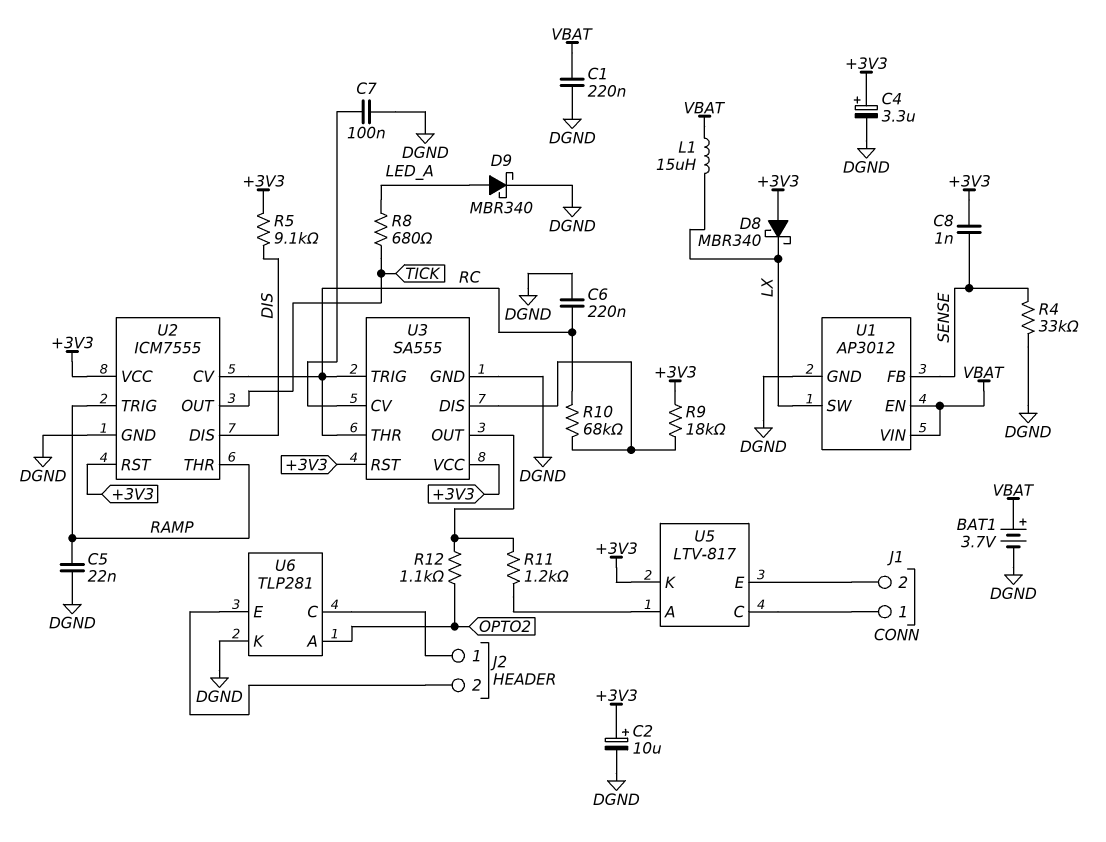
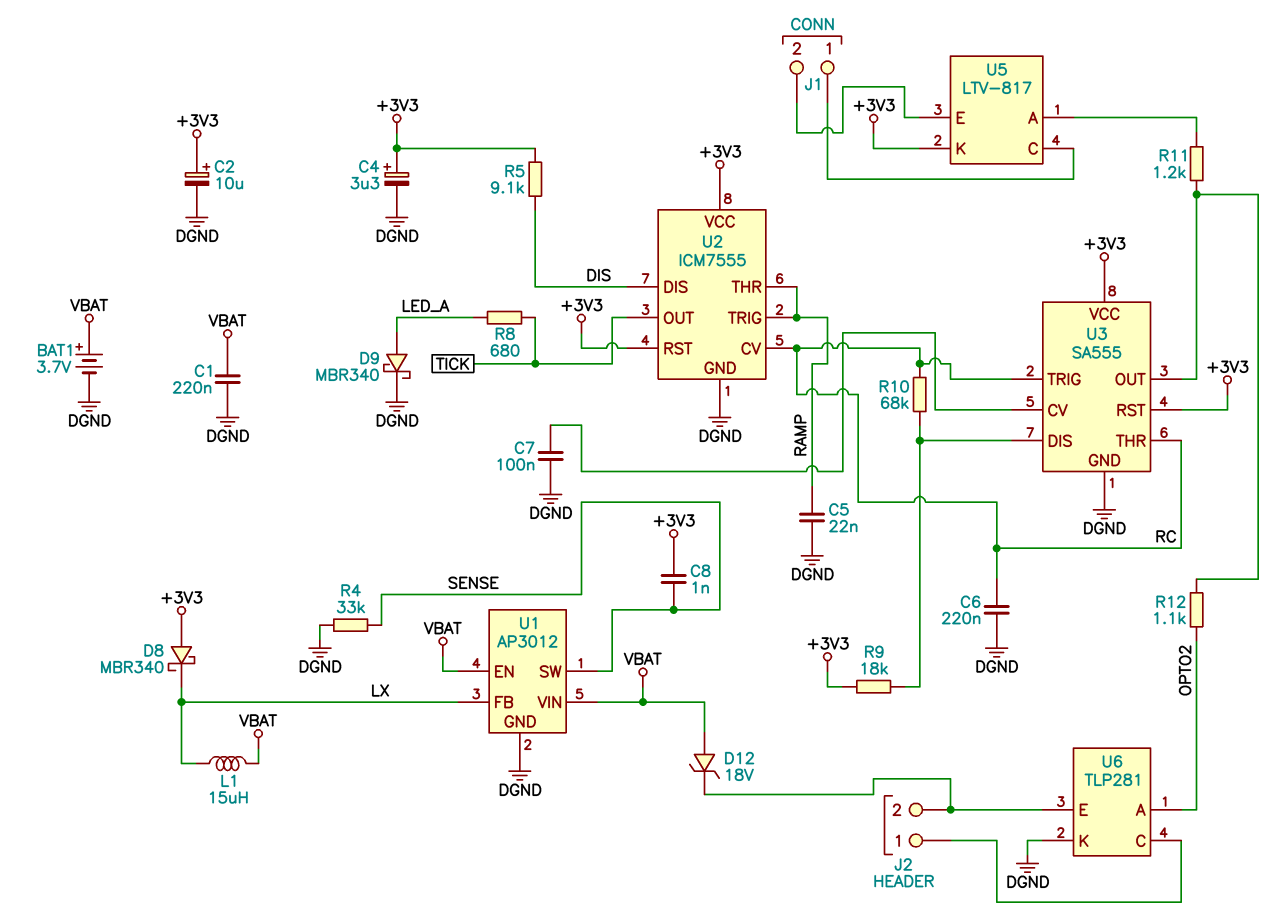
D12: none -> zener 18V (A VBAT, K J2/2)
U1 pin FB: SENSE -> LX
U1 pin SW: LX -> SENSE

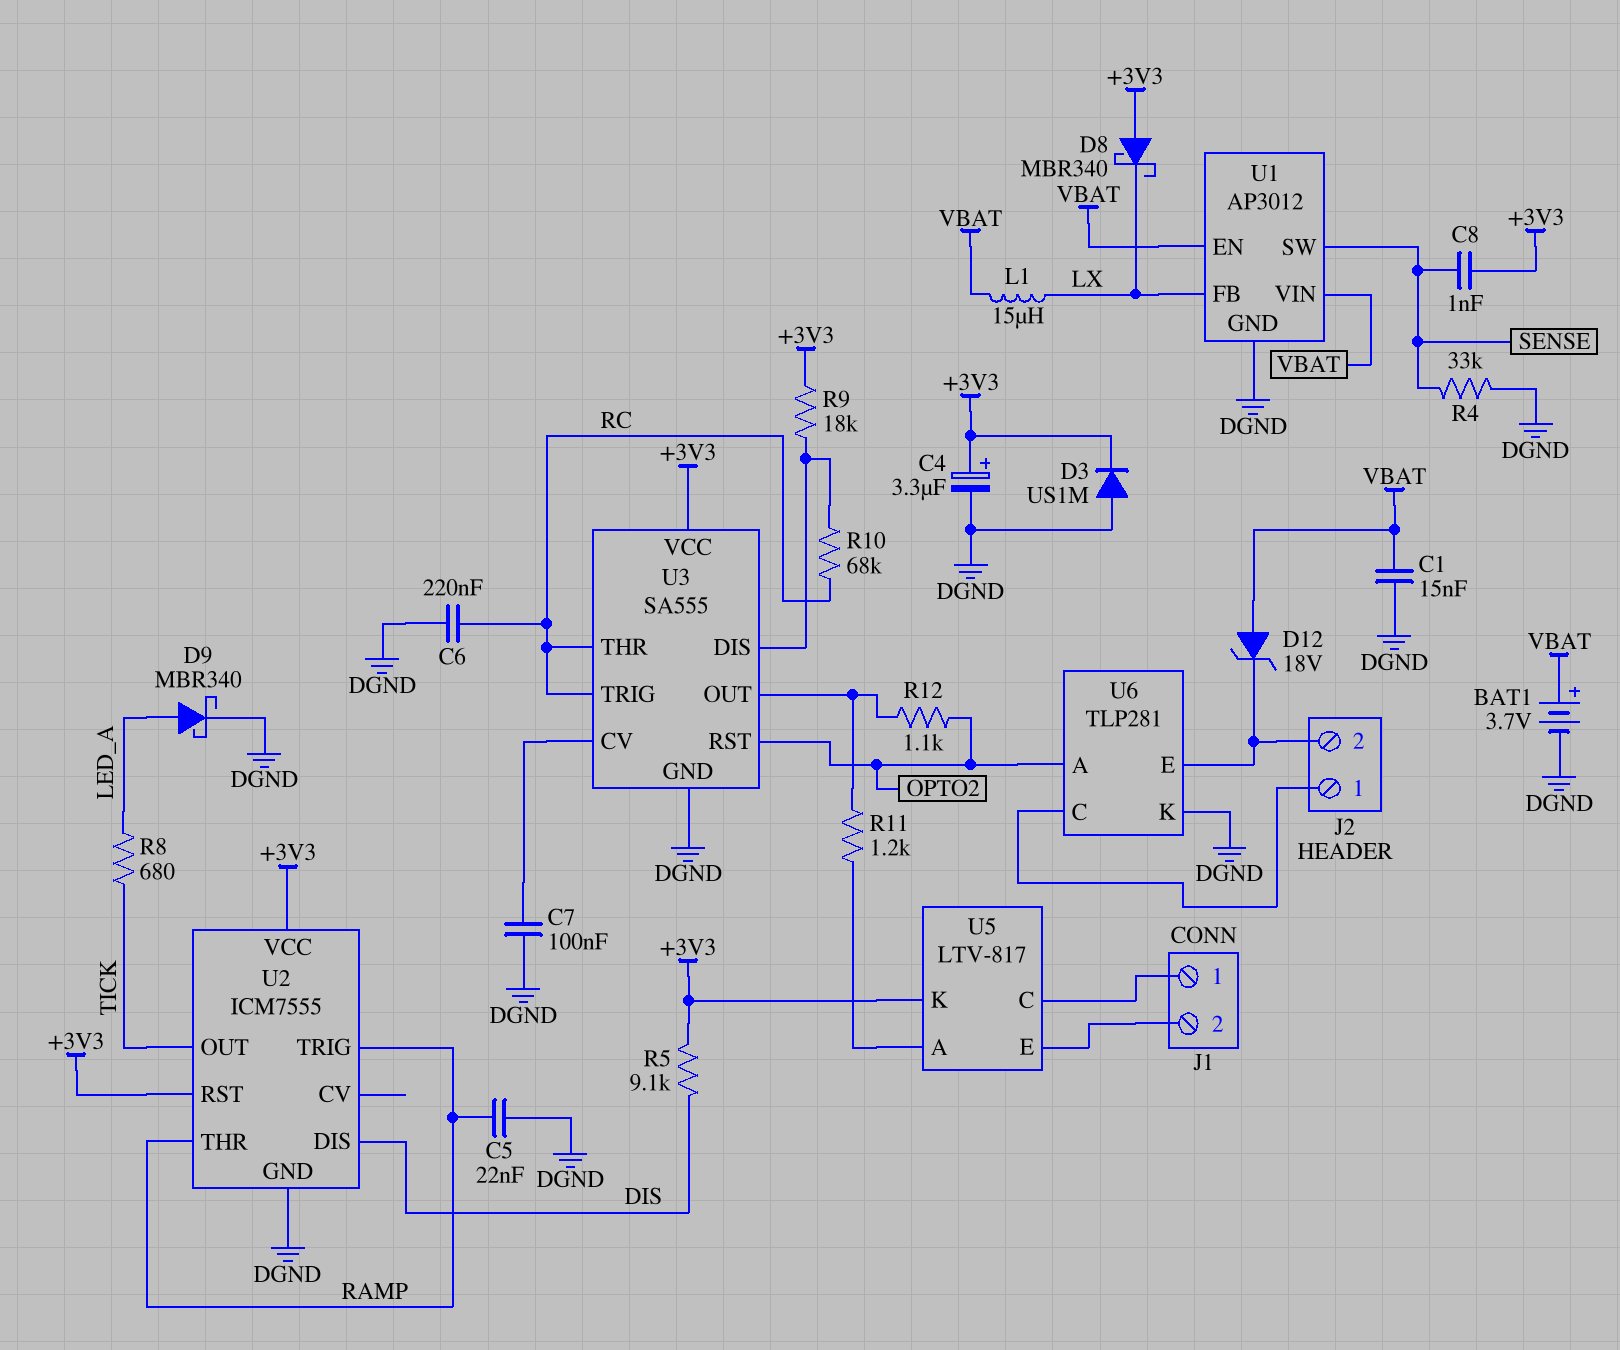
C1: 220nF (DGND, VBAT) -> 15nF (DGND, VBAT)
C2: 10uF (plus +3V3, minus DGND) -> none
D3: none -> diode US1M (A DGND, K +3V3)
U2 pin CV: RC -> none
U3 pin RST: +3V3 -> OPTO2

